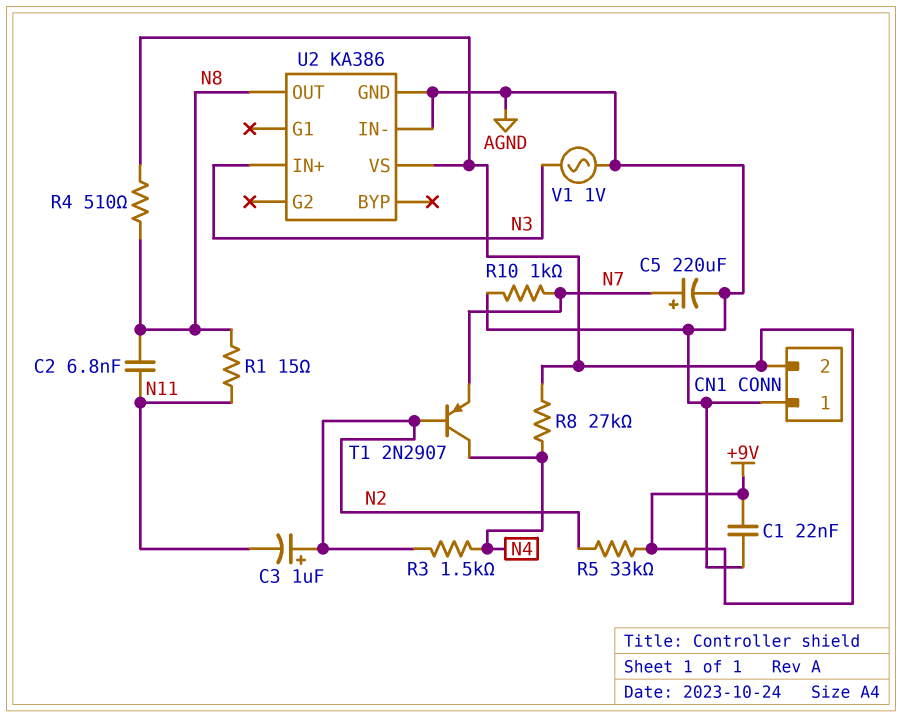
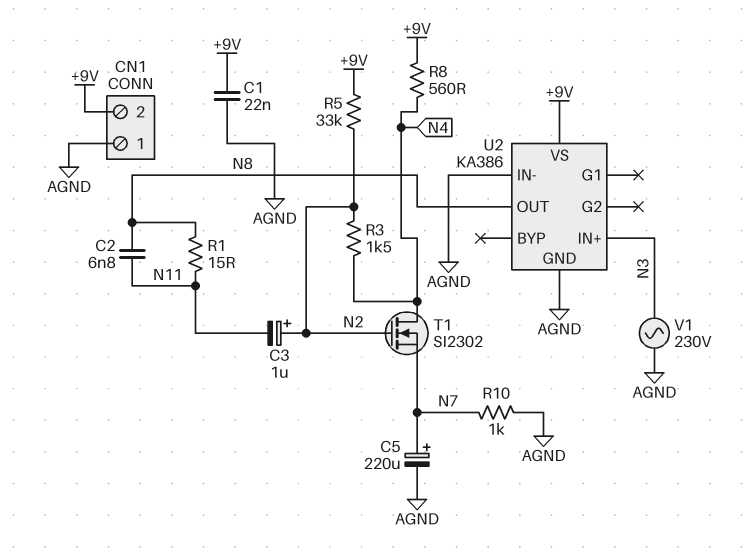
R4: 510 (+9V, N8) -> none
R8: 27k (+9V, N4) -> 560 (+9V, N4)
T1: PNP 2N2907 (B N2, C N4, E N7) -> NMOS SI2302 (G N2, D N4, S N7)
V1: AC 1V (AGND, N3) -> AC 230V (AGND, N3)

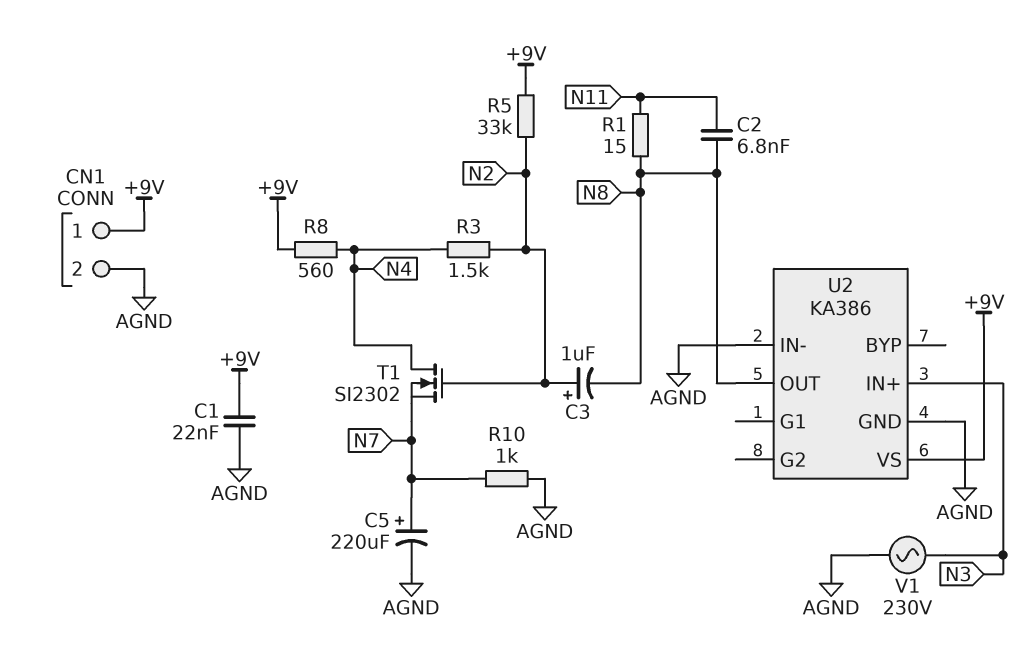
C3: 1uF (plus N2, minus N11) -> 1uF (plus N2, minus N8)
CN1 pin 1: AGND -> +9V
CN1 pin 2: +9V -> AGND

